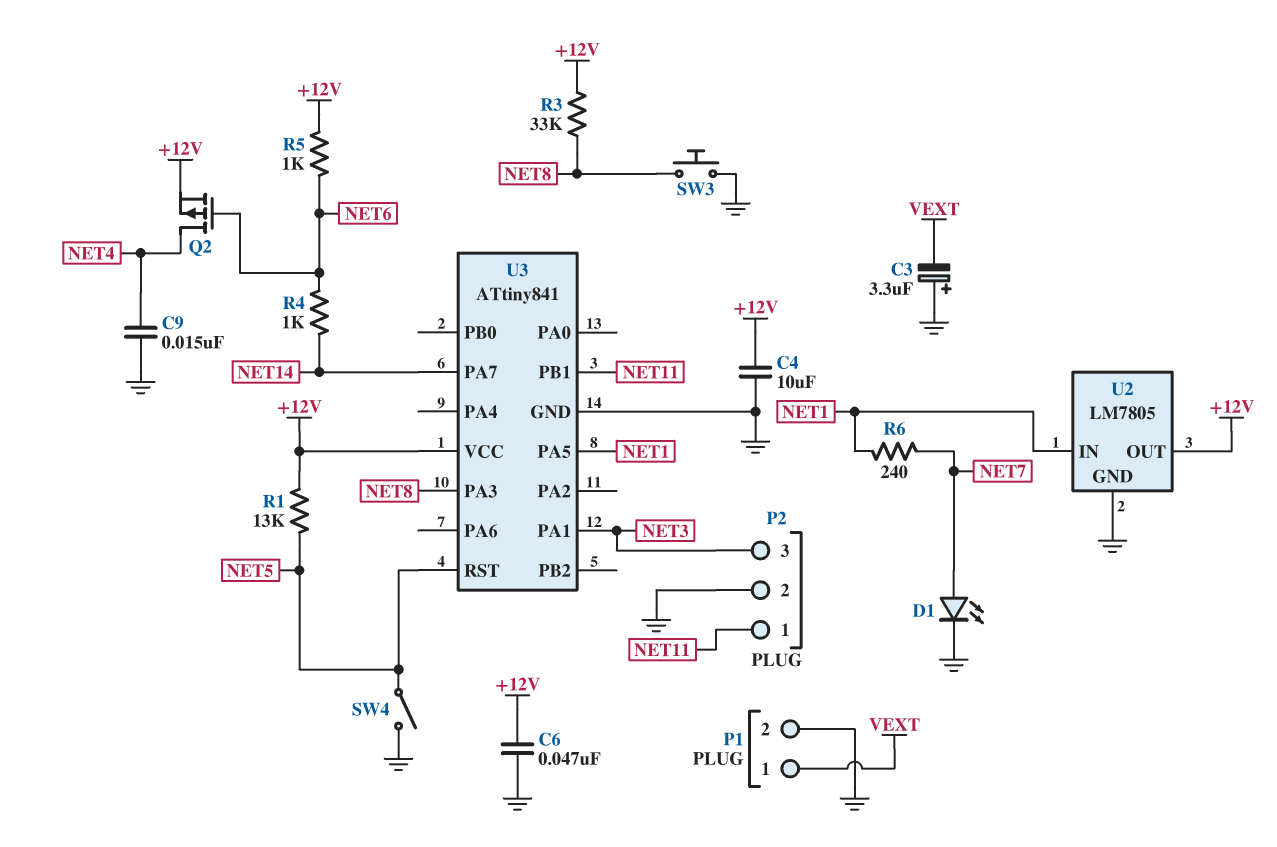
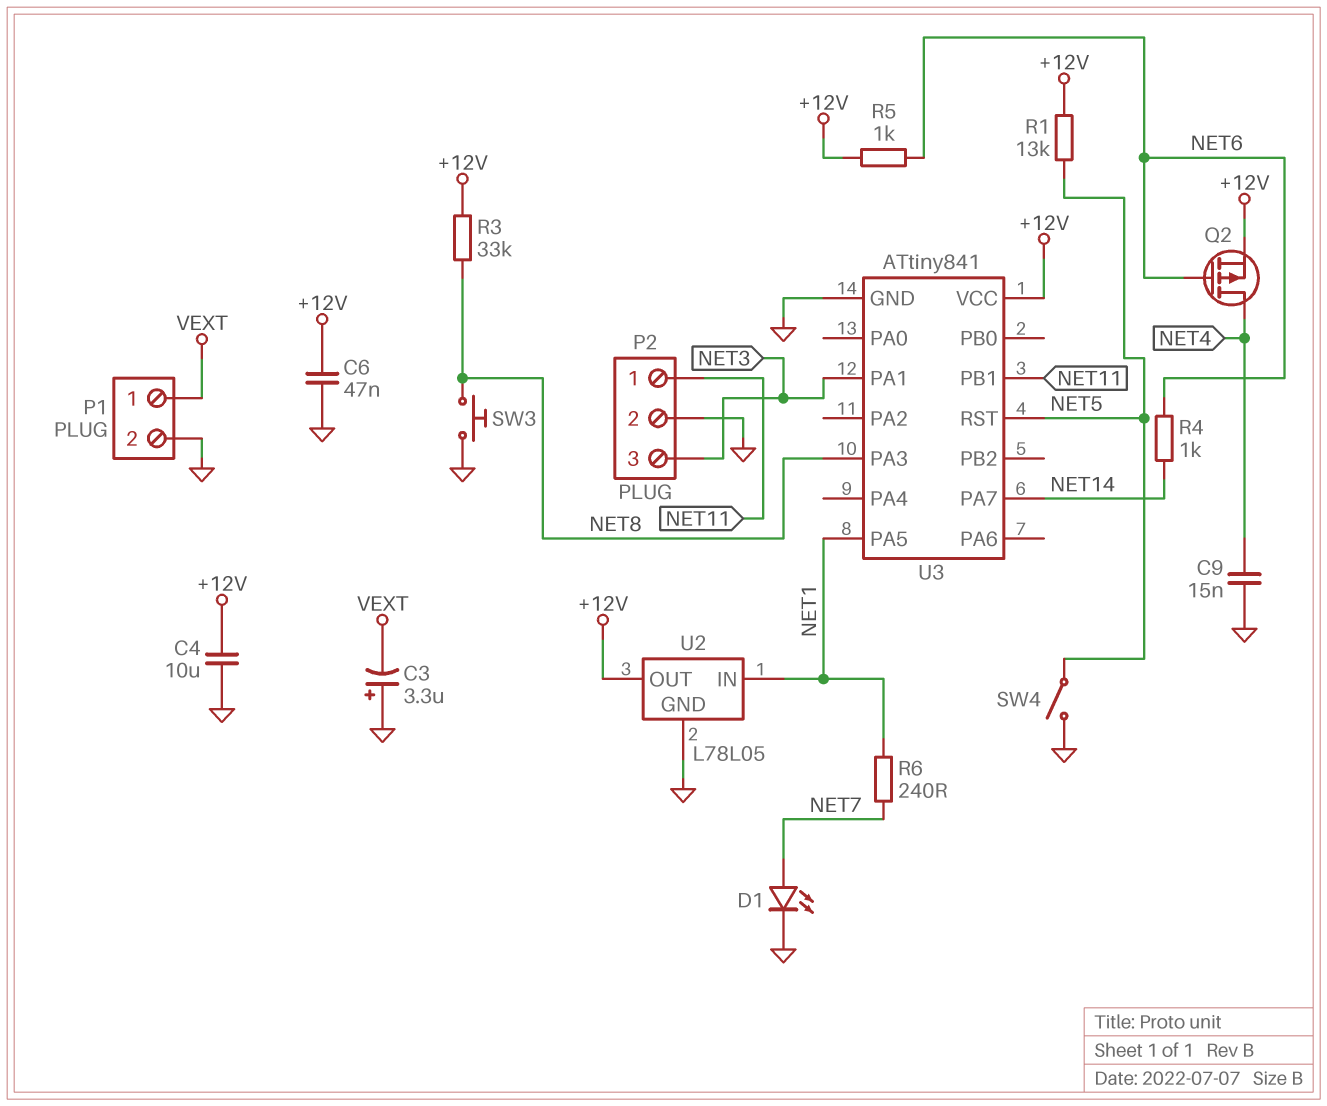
U2: LM7805 -> L78L05

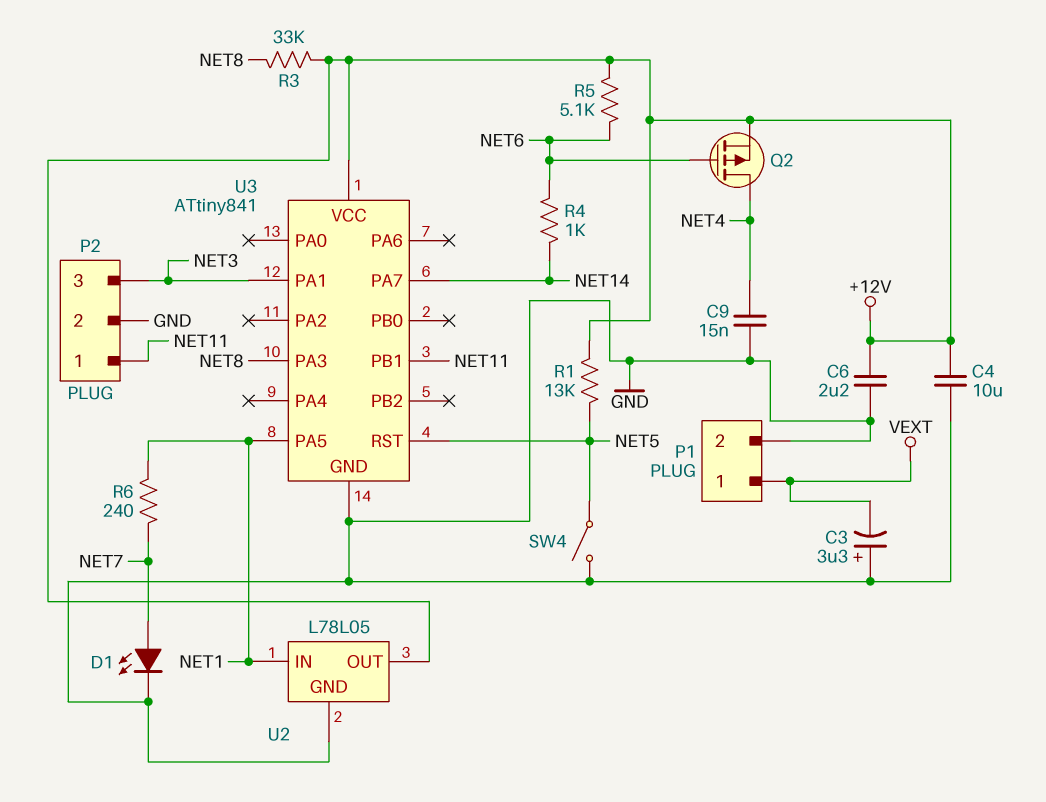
C6: 47nF (+12V, GND) -> 2.2uF (+12V, GND)
R5: 1k (+12V, NET6) -> 5.1k (+12V, NET6)
SW3: button (GND, NET8) -> none

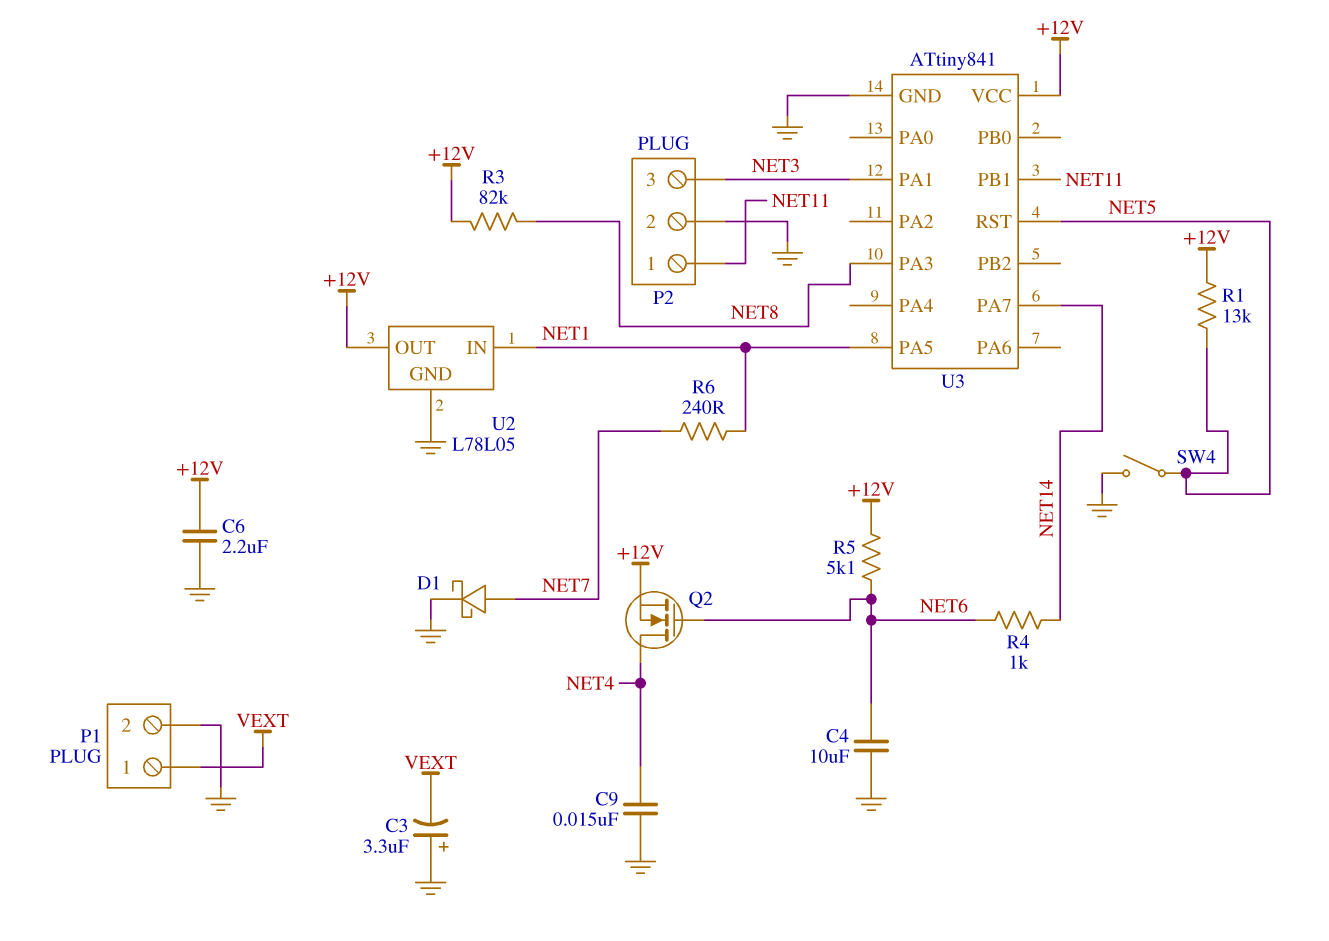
C4: 10uF (+12V, GND) -> 10uF (GND, NET6)
D1: LED (A NET7, K GND) -> schottky (A NET7, K GND)
Q2: PMOS (G NET6, D NET4, S +12V) -> NMOS (G NET6, D NET4, S +12V)
R3: 33k (+12V, NET8) -> 82k (+12V, NET8)

